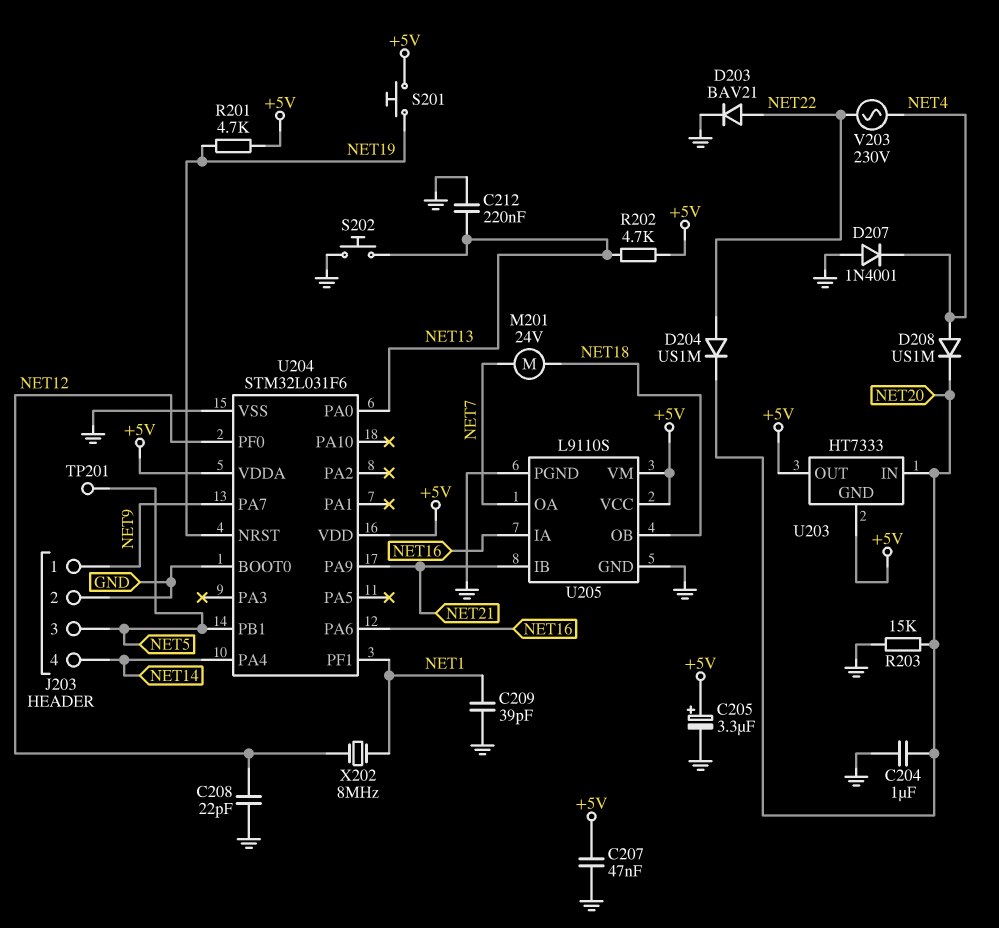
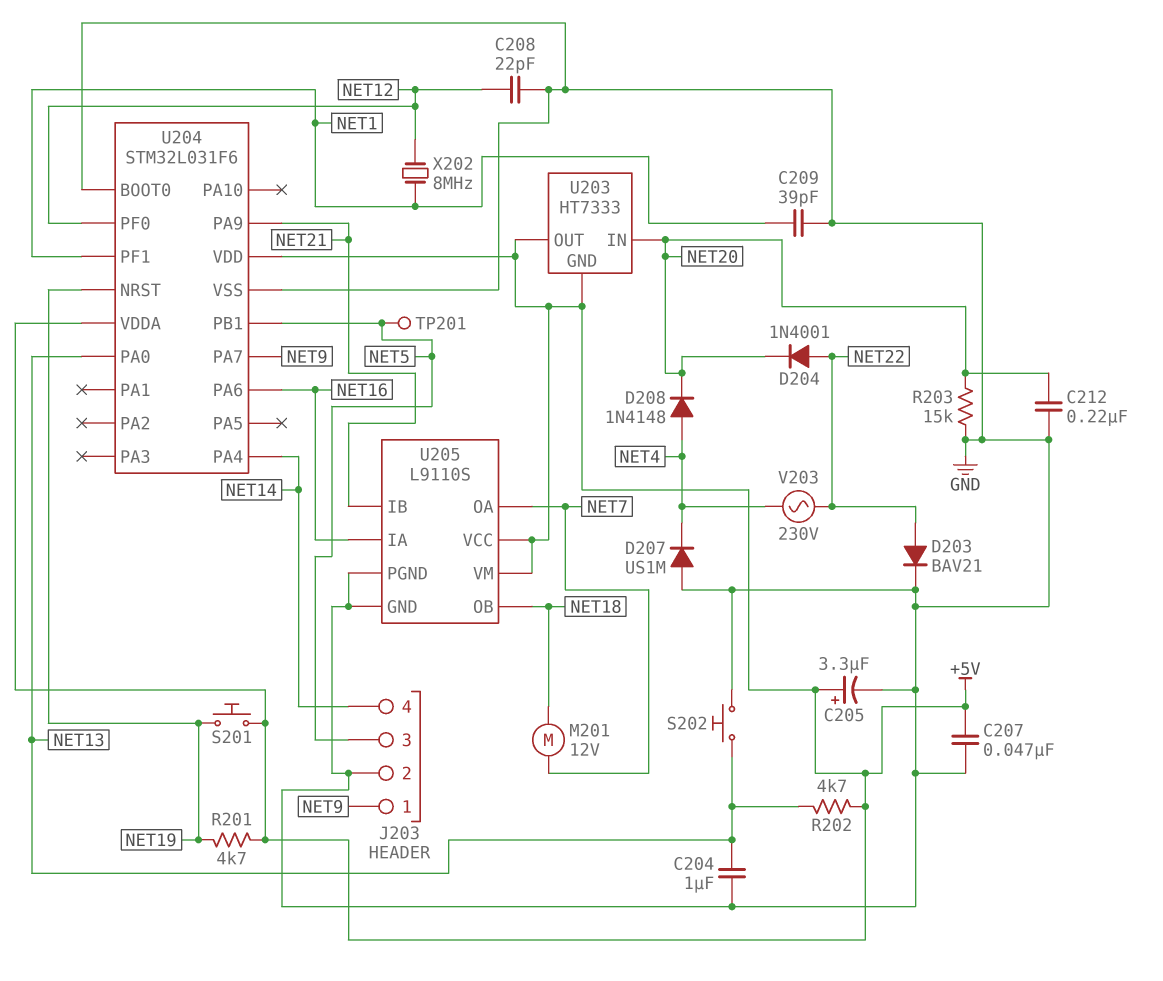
C204: 1uF (GND, NET20) -> 1uF (GND, NET13)
C212: 220nF (GND, NET13) -> 220nF (GND, NET20)
D204: diode US1M (A NET22, K NET20) -> diode 1N4001 (A NET22, K NET20)
D207: diode 1N4001 (A GND, K NET4) -> diode US1M (A GND, K NET4)
D208: diode US1M (A NET4, K NET20) -> diode 1N4148 (A NET4, K NET20)
M201: motor 24V (NET7, NET18) -> motor 12V (NET7, NET18)

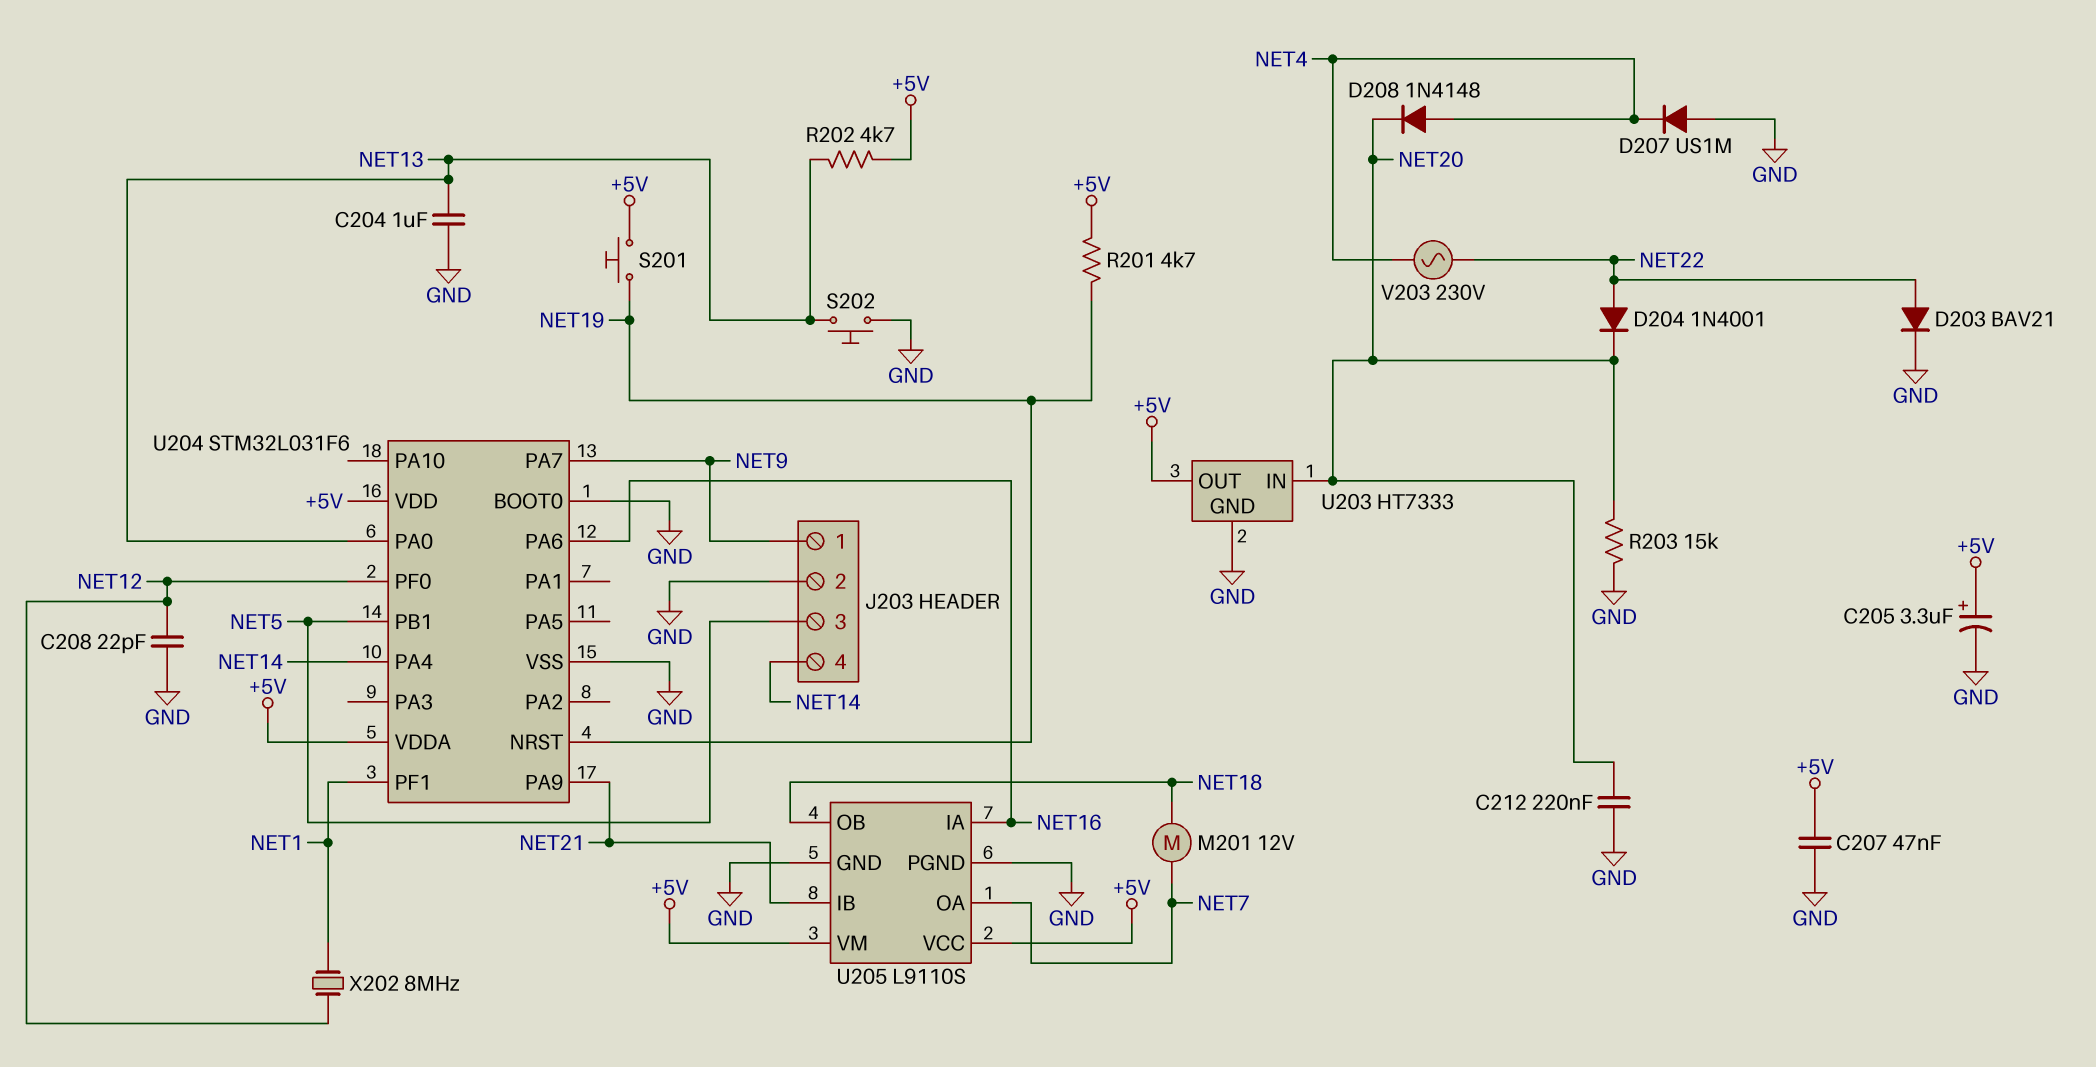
C209: 39pF (GND, NET1) -> none
TP201: test point (NET5) -> none
U203 pin GND: +5V -> GND

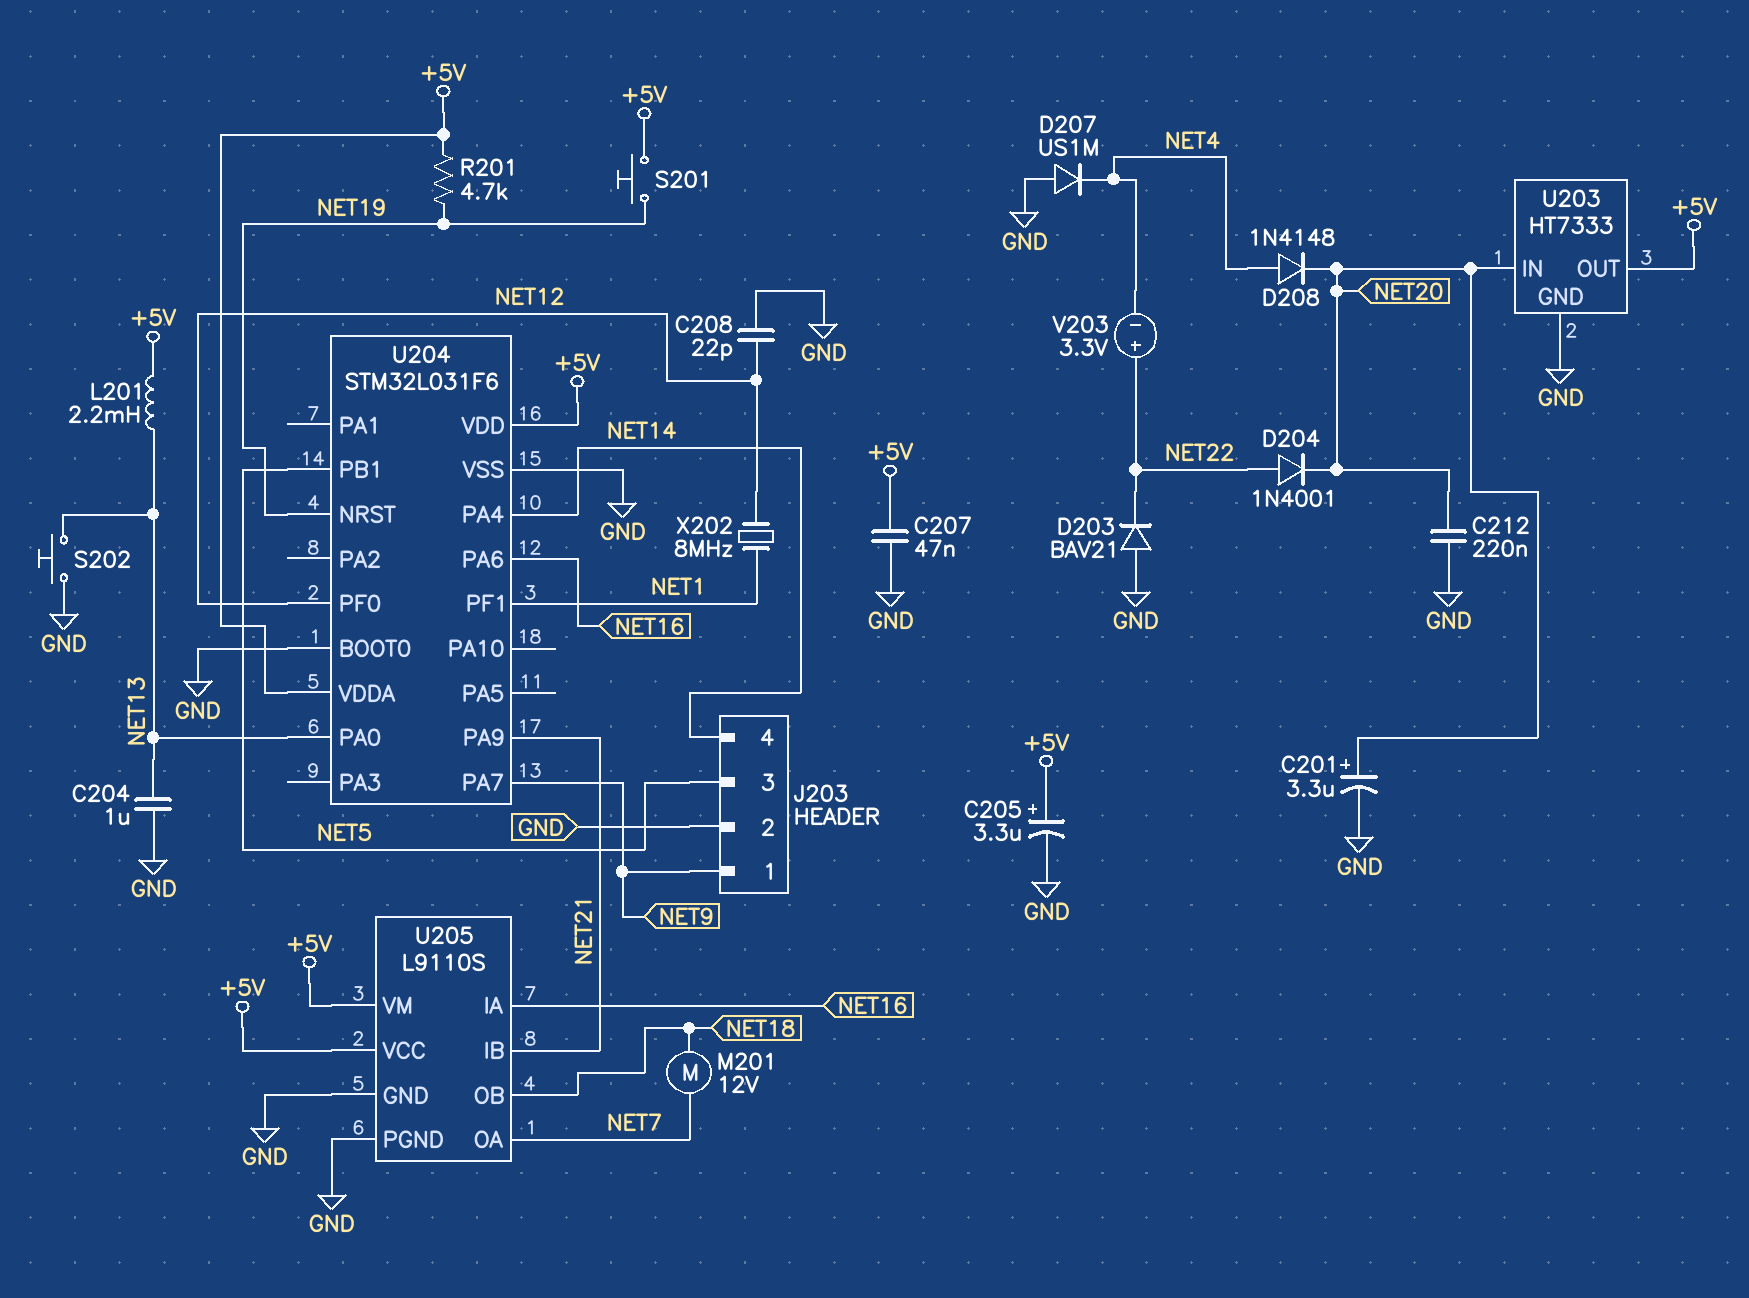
C201: none -> 3.3uF (plus NET20, minus GND)
D203: diode BAV21 (A NET22, K GND) -> diode BAV21 (A GND, K NET22)
L201: none -> 2.2mH (+5V, NET13)
R202: 4.7k (+5V, NET13) -> none
R203: 15k (GND, NET20) -> none
V203: AC 230V (NET4, NET22) -> 3.3V (plus NET22, minus NET4)

